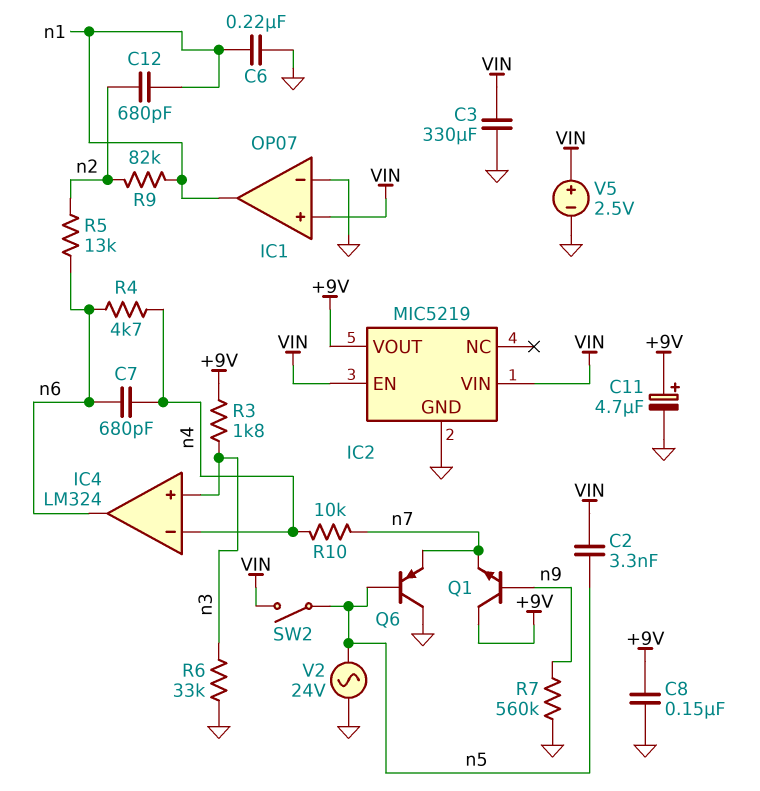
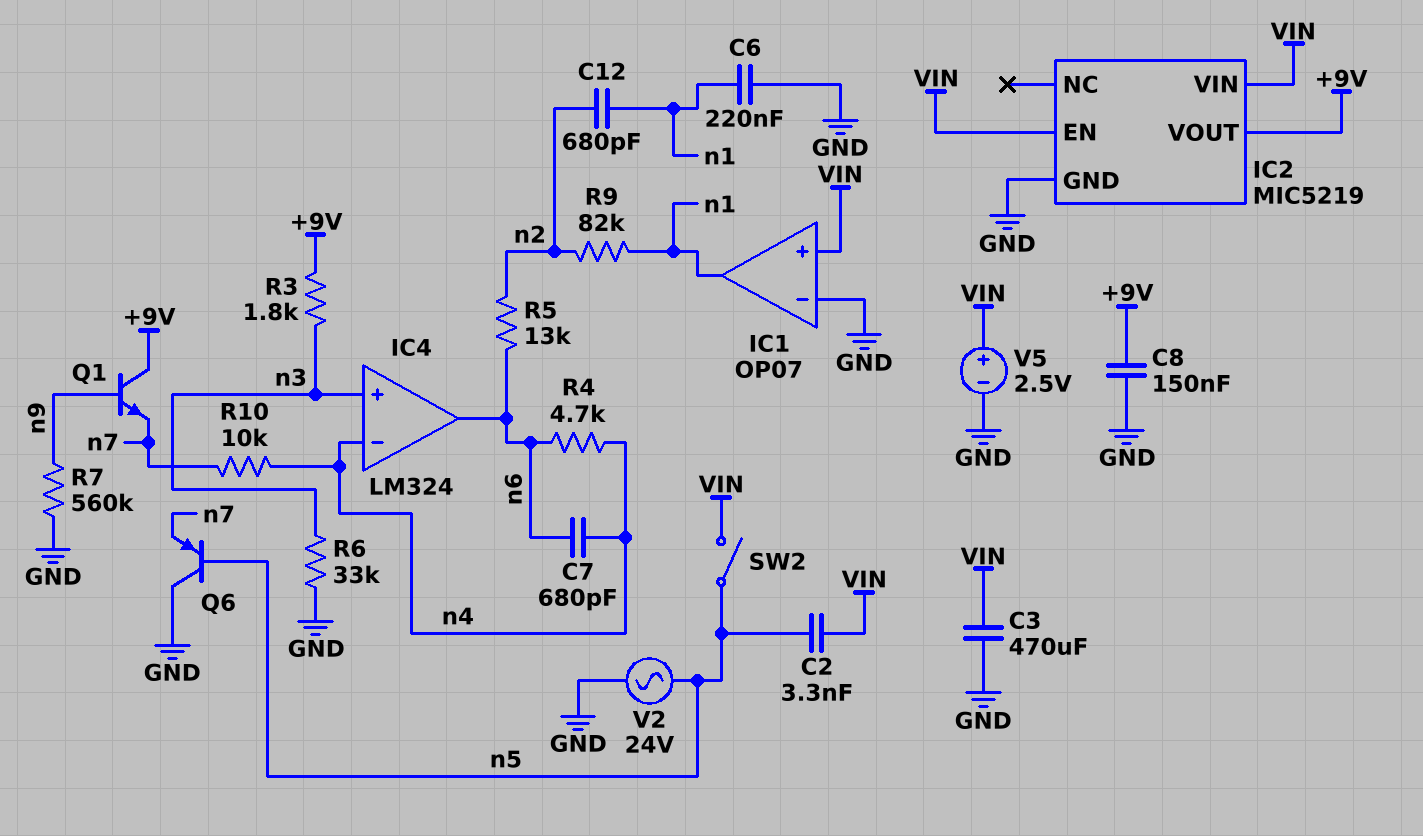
C3: 330uF (GND, VIN) -> 470uF (GND, VIN)
C11: 4.7uF (plus +9V, minus GND) -> none

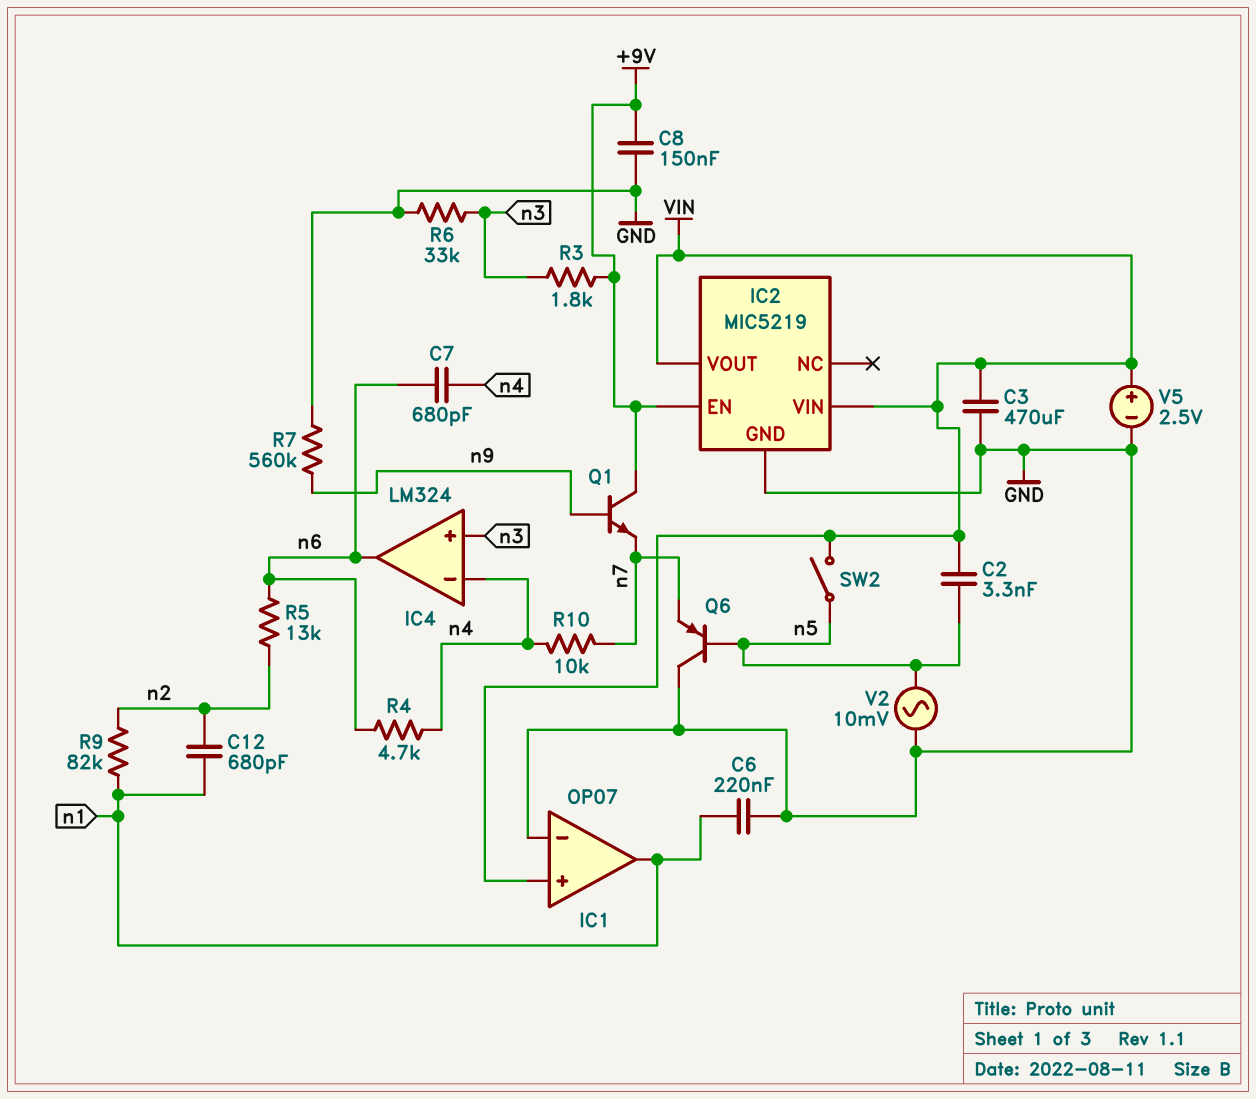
IC2 pin EN: VIN -> +9V
IC2 pin VOUT: +9V -> VIN
V2: AC 24V (GND, n5) -> AC 10mV (GND, n5)

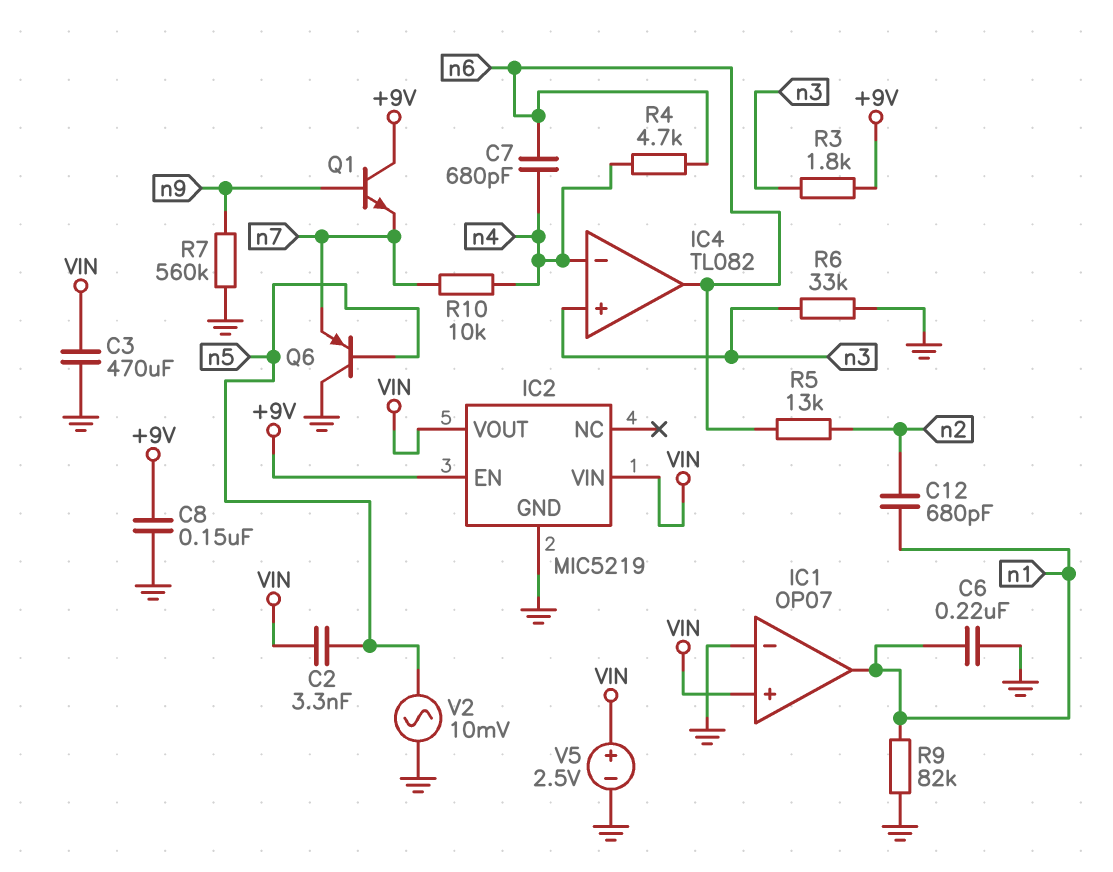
IC4: LM324 -> TL082
R9: 82k (n1, n2) -> 82k (GND, n1)
SW2: switch (VIN, n5) -> none

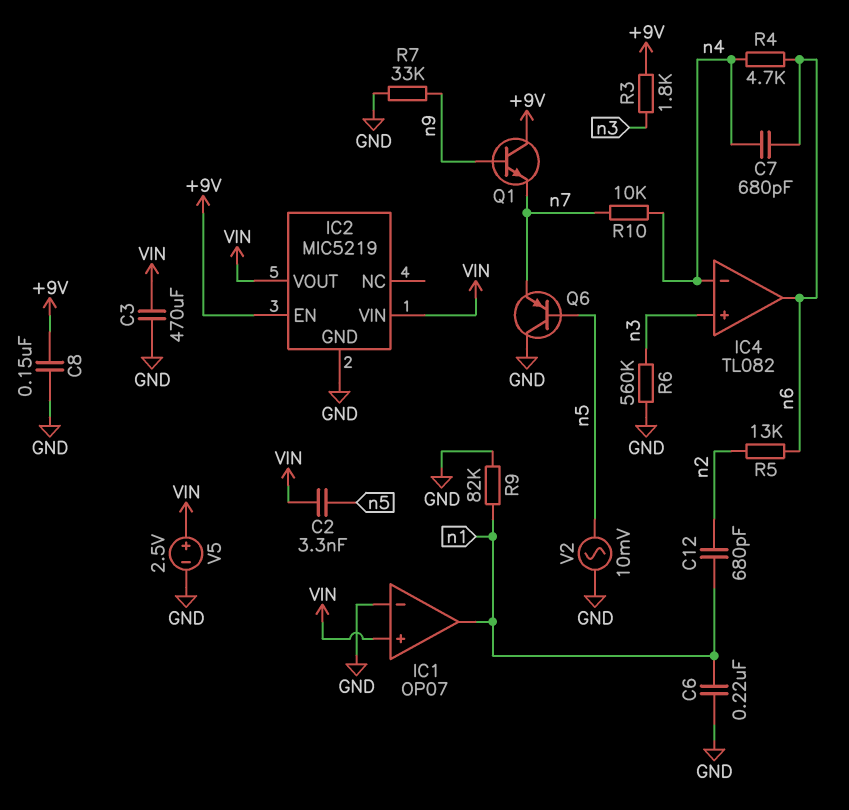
R6: 33k (GND, n3) -> 560k (GND, n3)
R7: 560k (GND, n9) -> 33k (GND, n9)

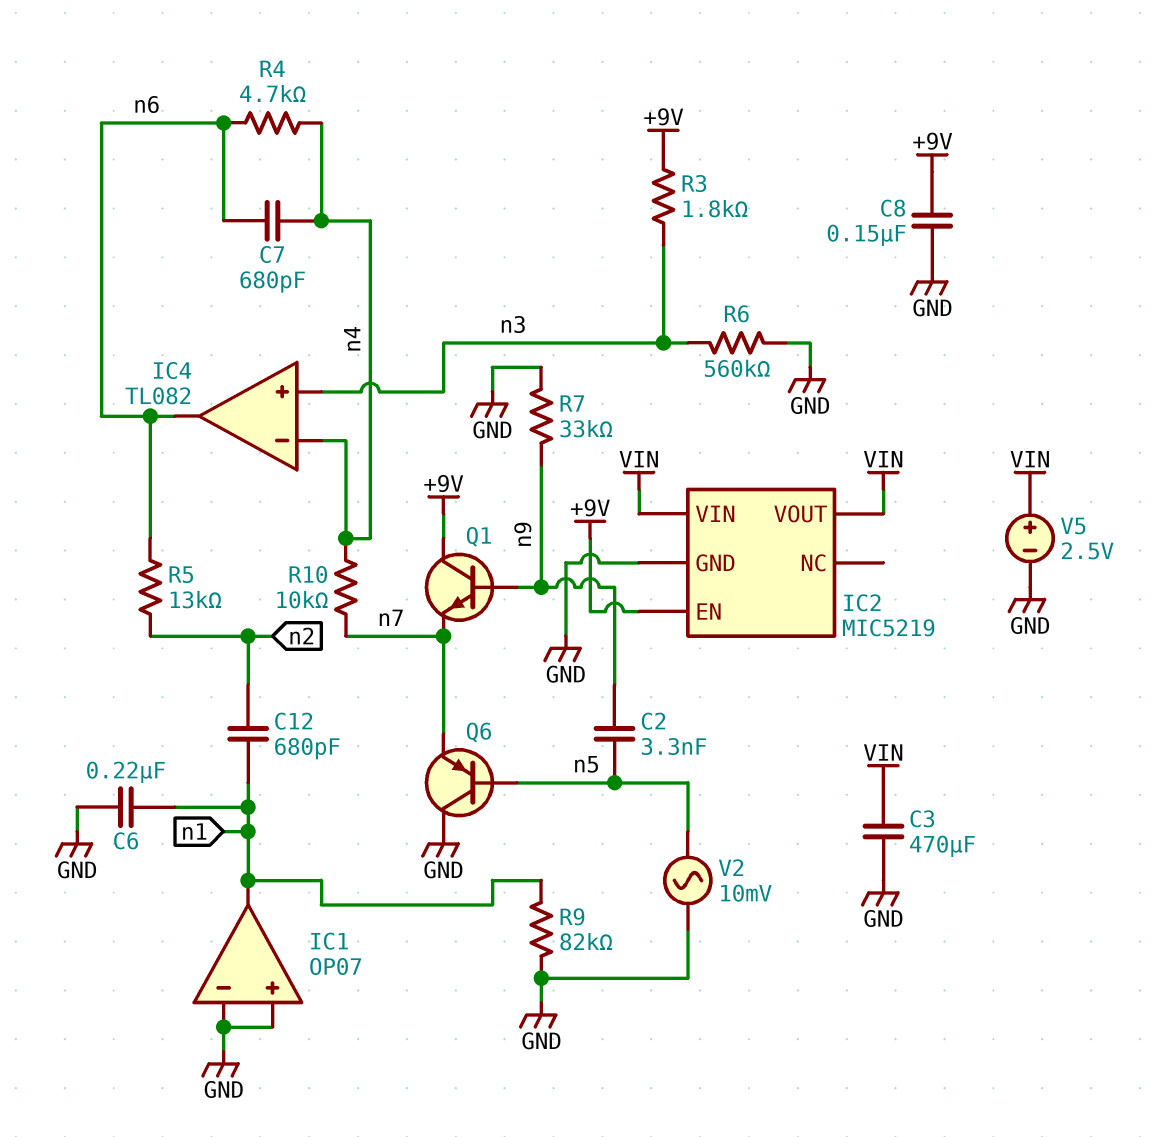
C2: 3.3nF (VIN, n5) -> 3.3nF (n5, n9)
IC1 pin in+: VIN -> GND

